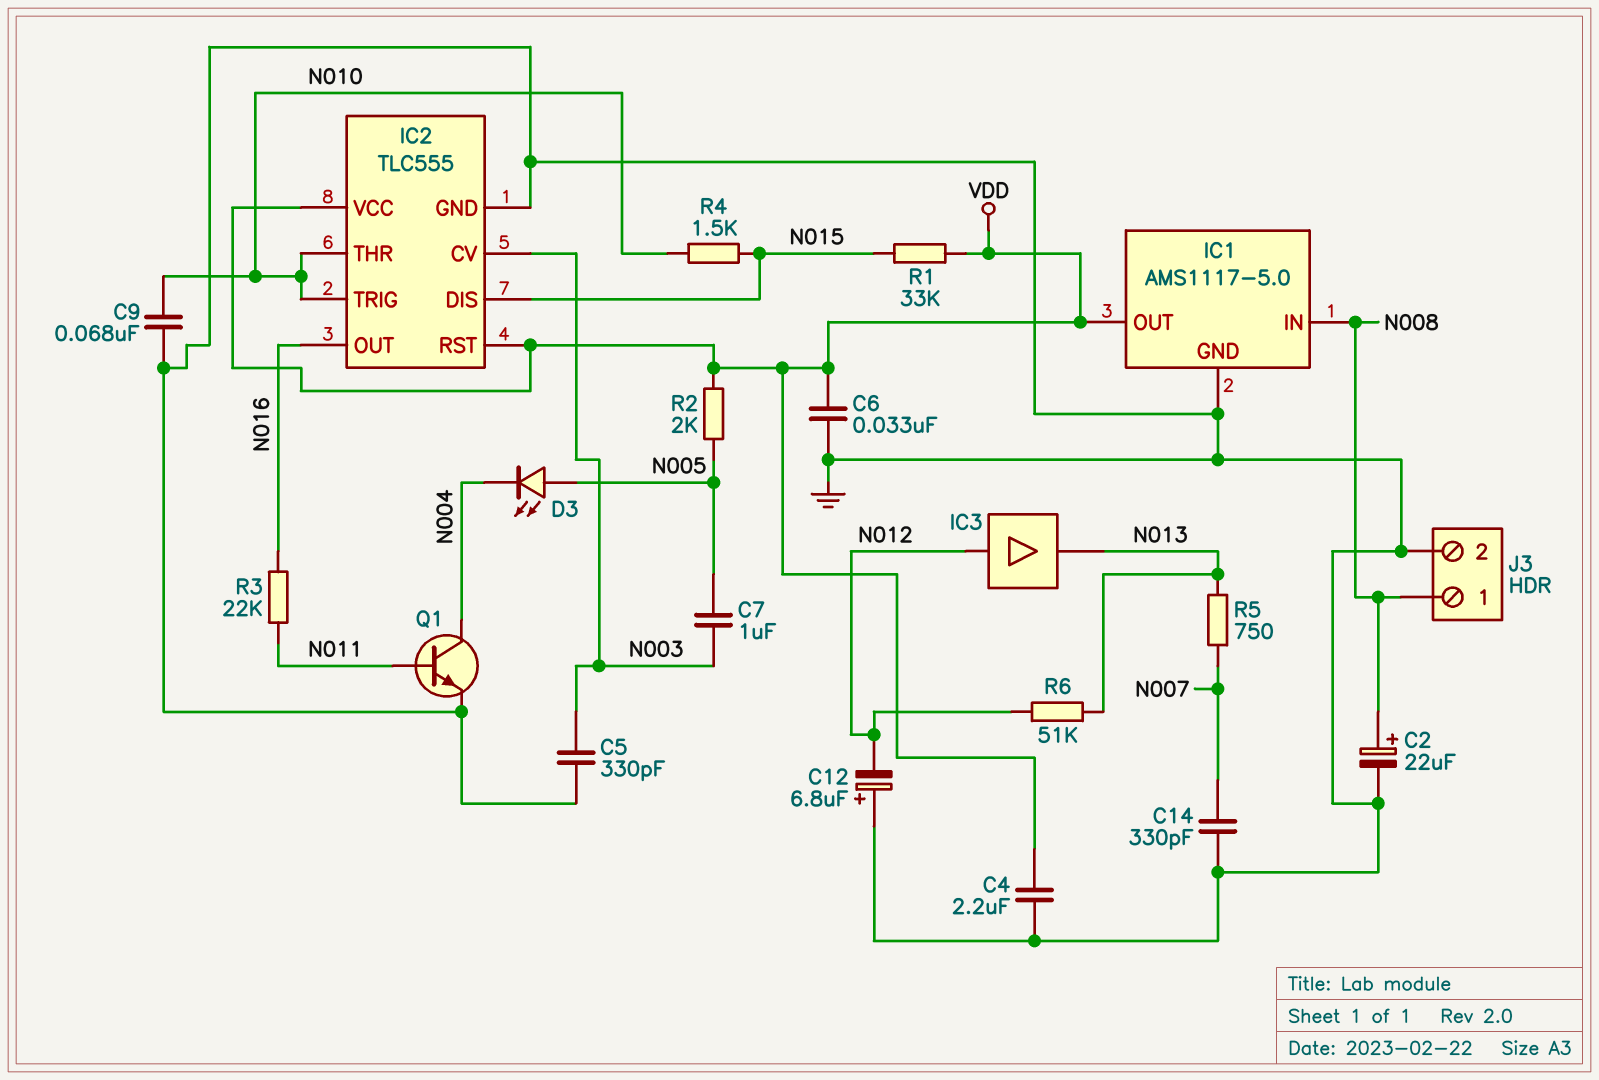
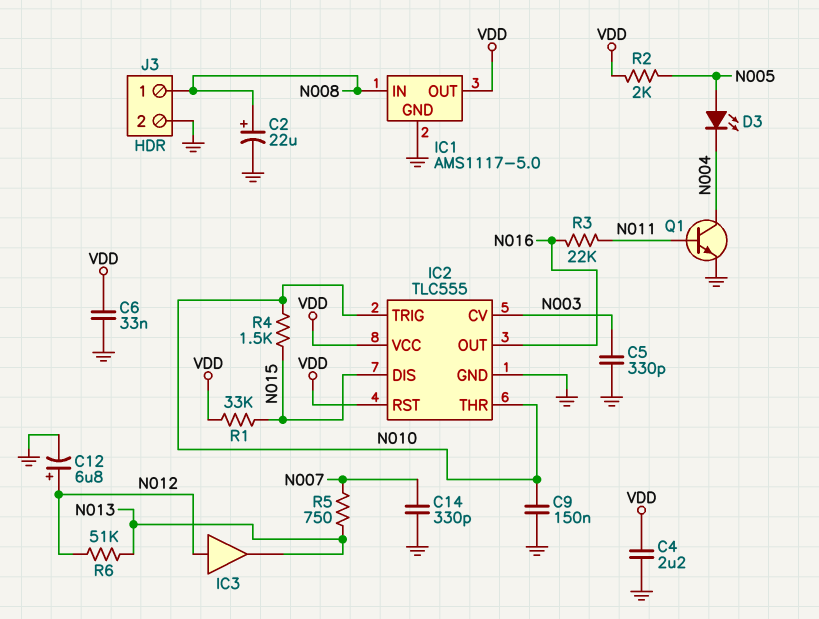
C7: 1uF (N003, N005) -> none
C9: 68nF (GND, N010) -> 150nF (GND, N010)
C12: 6.8uF (plus GND, minus N012) -> 6.8uF (plus N012, minus GND)

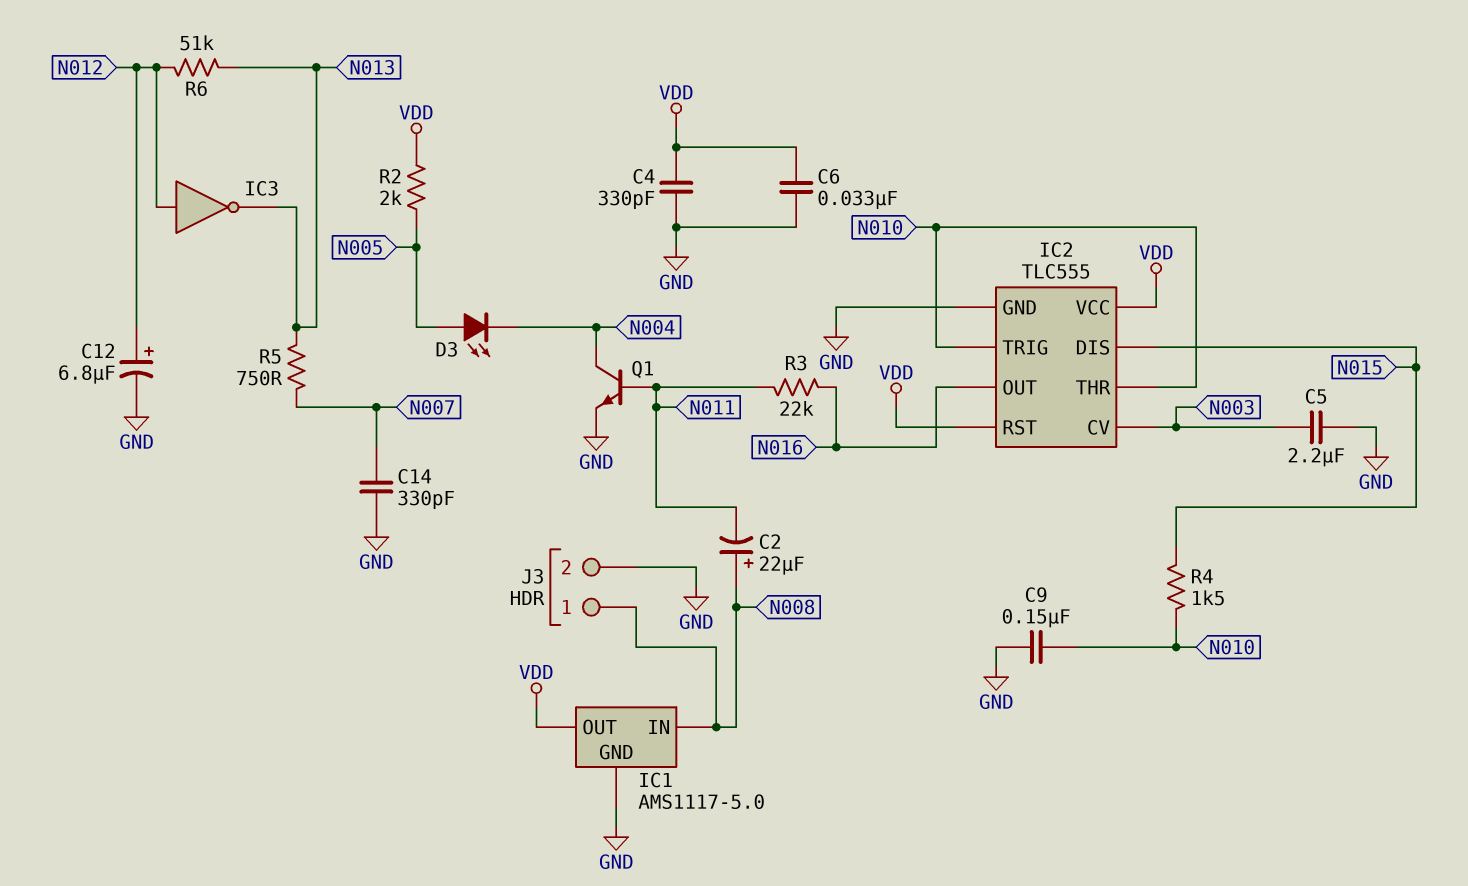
C2: 22uF (plus N008, minus GND) -> 22uF (plus N008, minus N011)
C4: 2.2uF (GND, VDD) -> 330pF (GND, VDD)
C5: 330pF (GND, N003) -> 2.2uF (GND, N003)
IC3: buffer (in N012, out N013) -> NOT (in N012, out N013)
R1: 33k (N015, VDD) -> none

